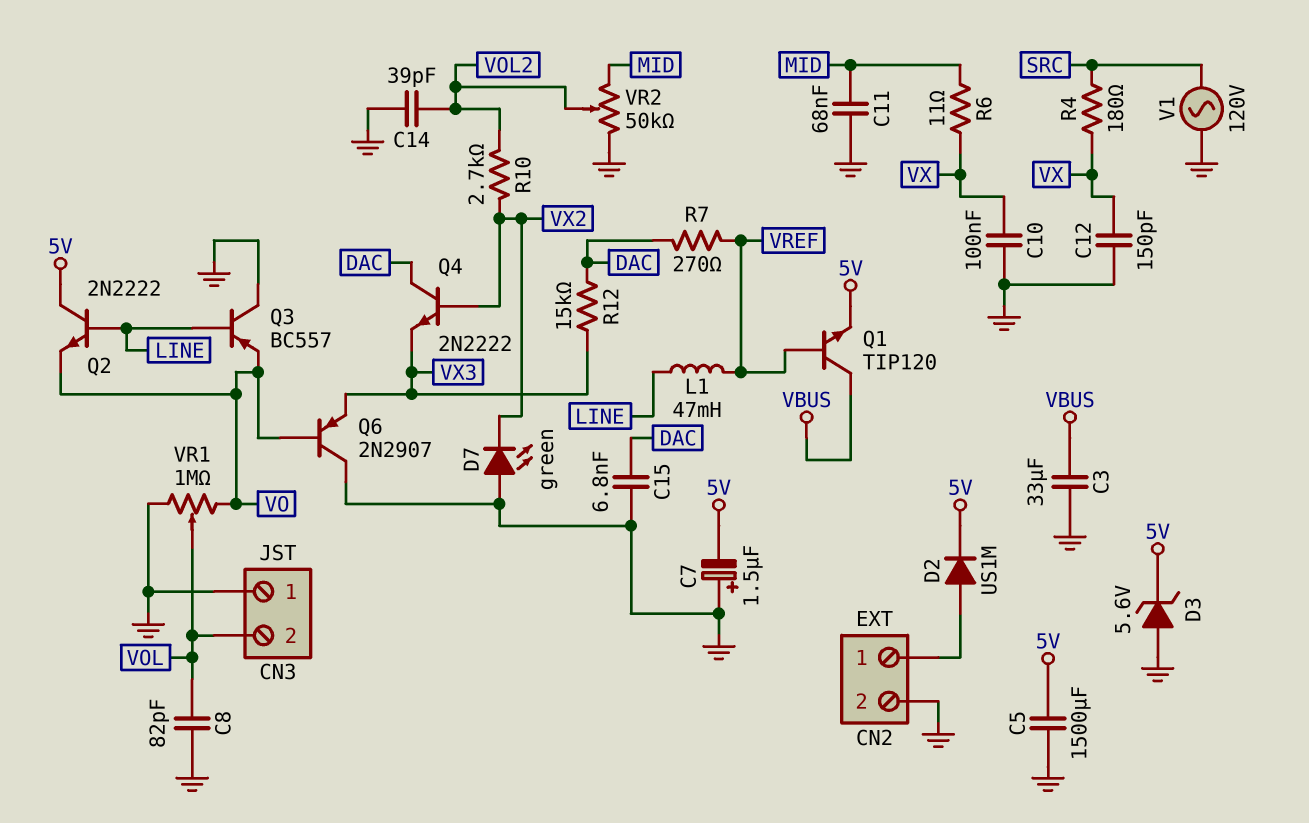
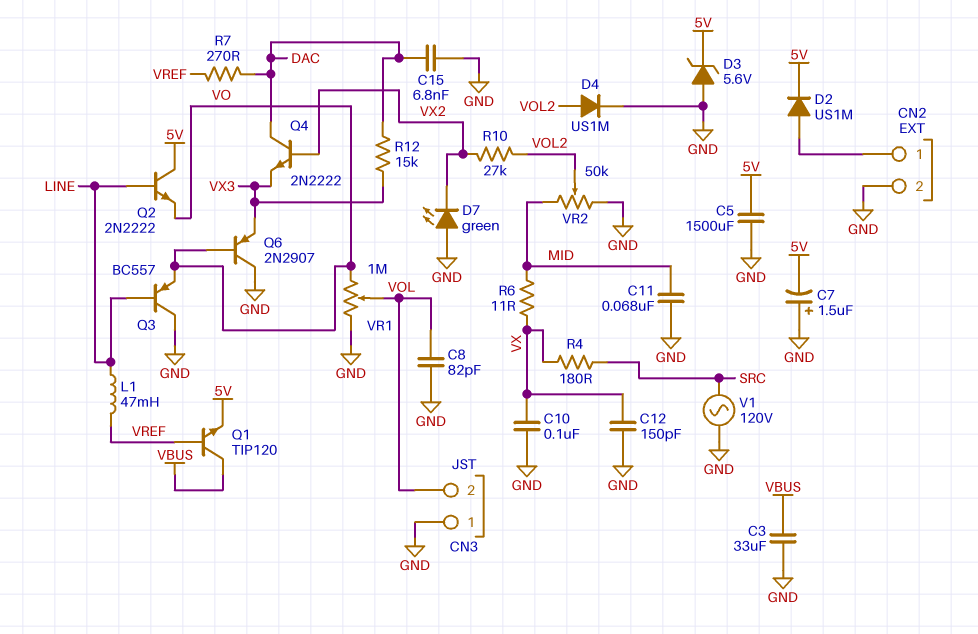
C14: 39pF (GND, VOL2) -> none
D4: none -> diode US1M (A VOL2, K GND)
R10: 2.7k (VOL2, VX2) -> 27k (VOL2, VX2)

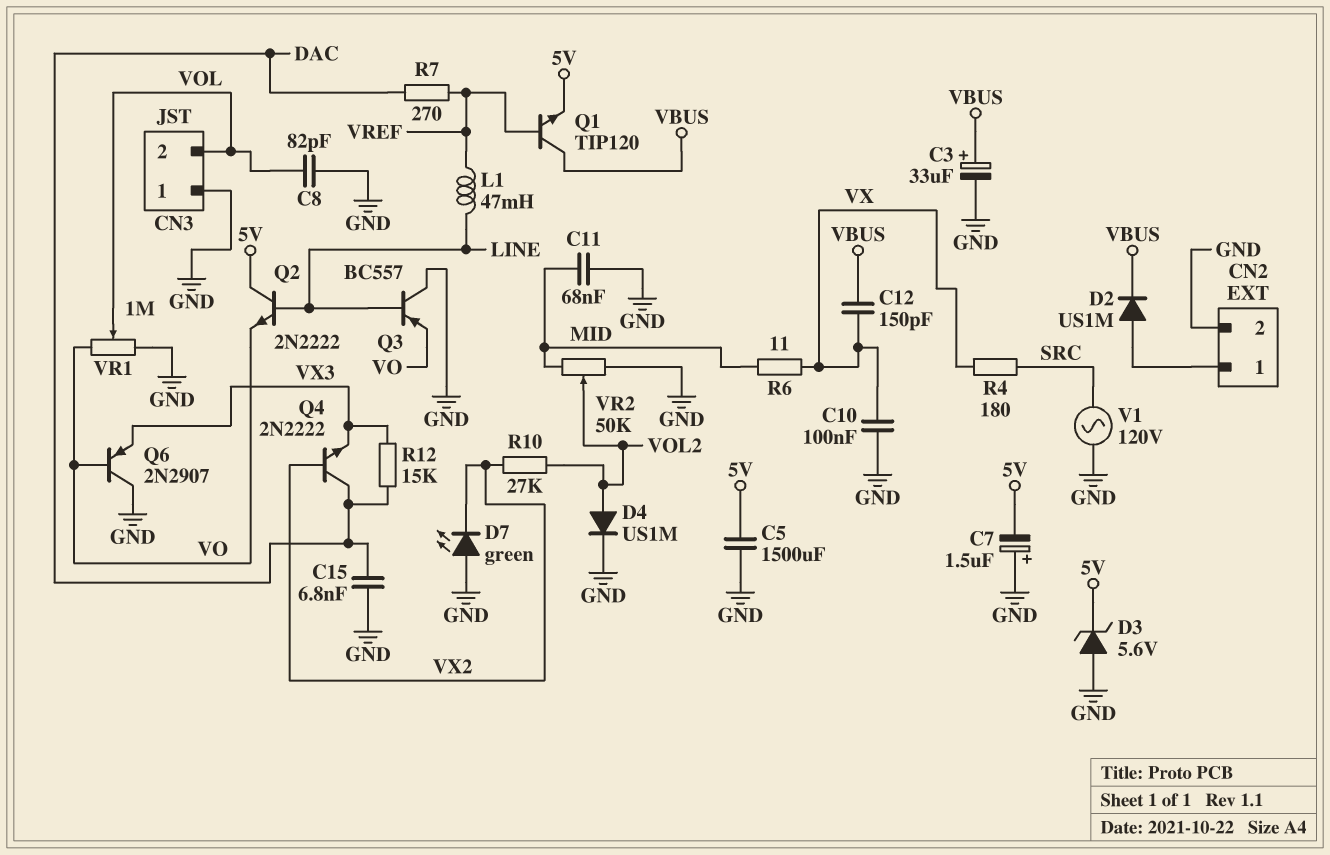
C3: 33uF (GND, VBUS) -> 33uF (plus VBUS, minus GND)
C12: 150pF (GND, VX) -> 150pF (VBUS, VX)
D2: diode US1M (A CN2/1, K 5V) -> diode US1M (A CN2/1, K VBUS)

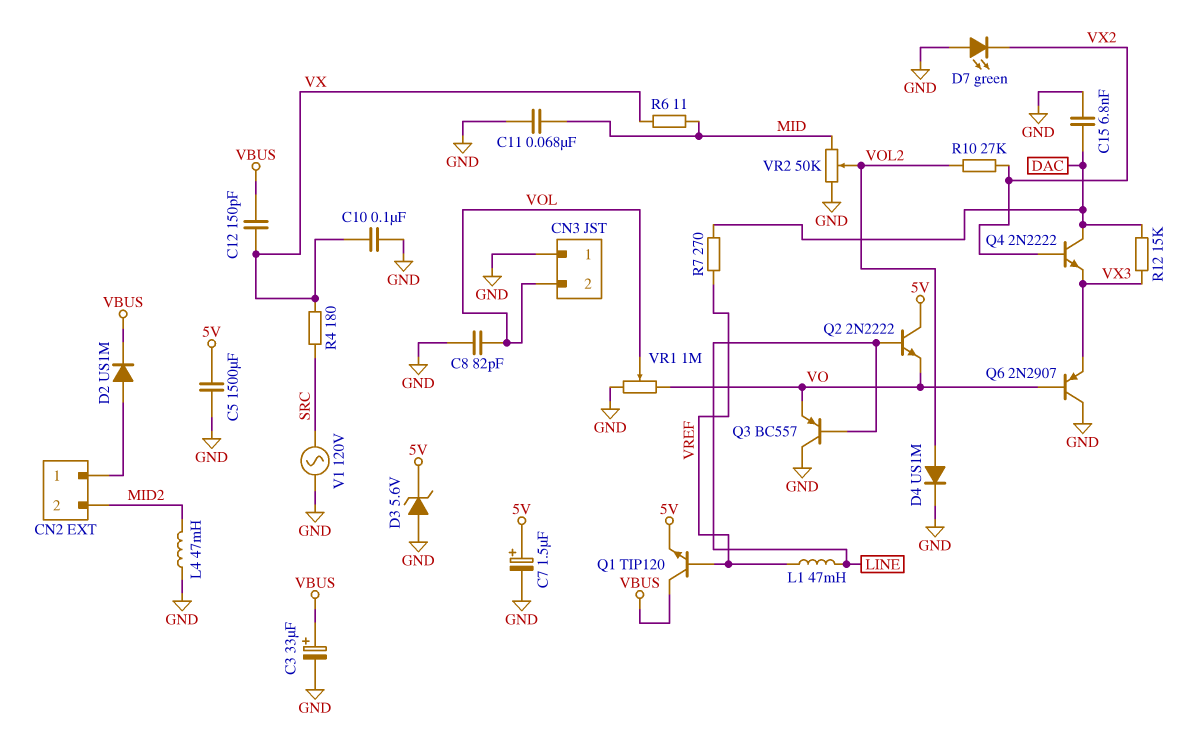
C7: 1.5uF (plus GND, minus 5V) -> 1.5uF (plus 5V, minus GND)
CN2 pin 2: GND -> MID2
L4: none -> 47mH (GND, MID2)

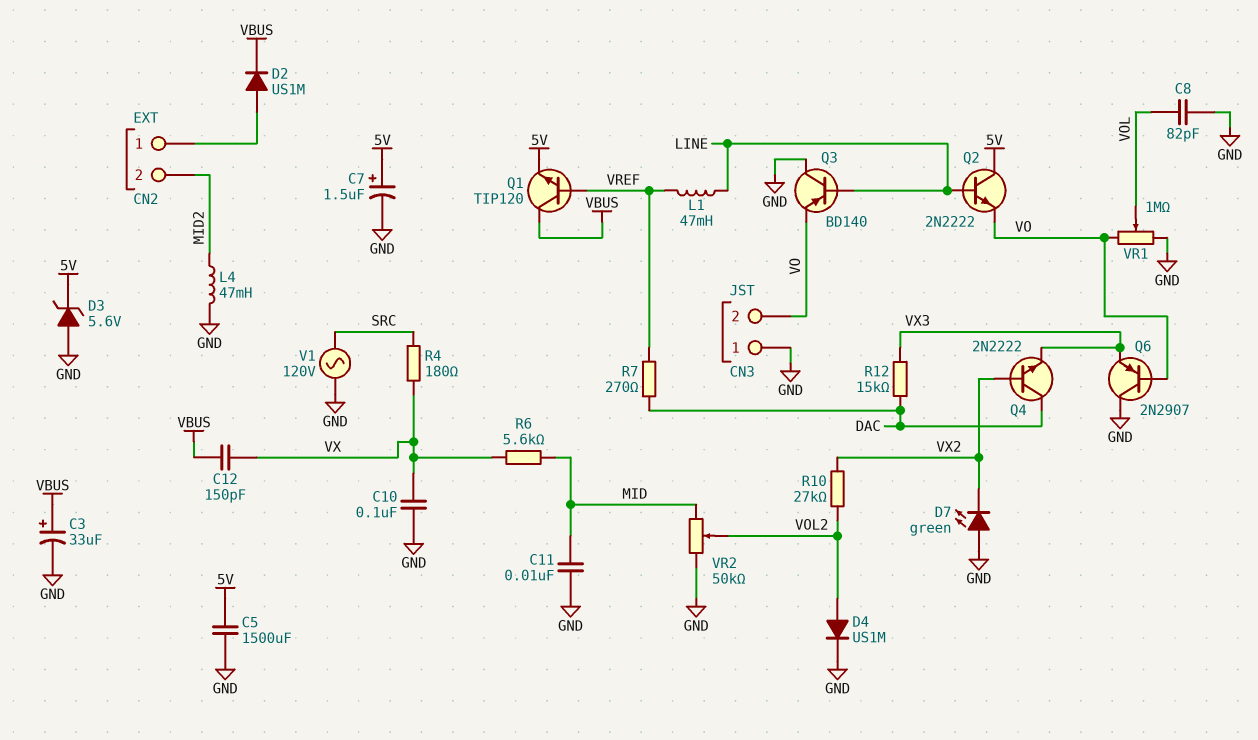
C11: 68nF (GND, MID) -> 10nF (GND, MID)
C15: 6.8nF (DAC, GND) -> none
CN3 pin 2: VOL -> VO
Q3: PNP BC557 (B LINE, C GND, E VO) -> PNP BD140 (B LINE, C GND, E VO)
R6: 11 (MID, VX) -> 5.6k (MID, VX)

